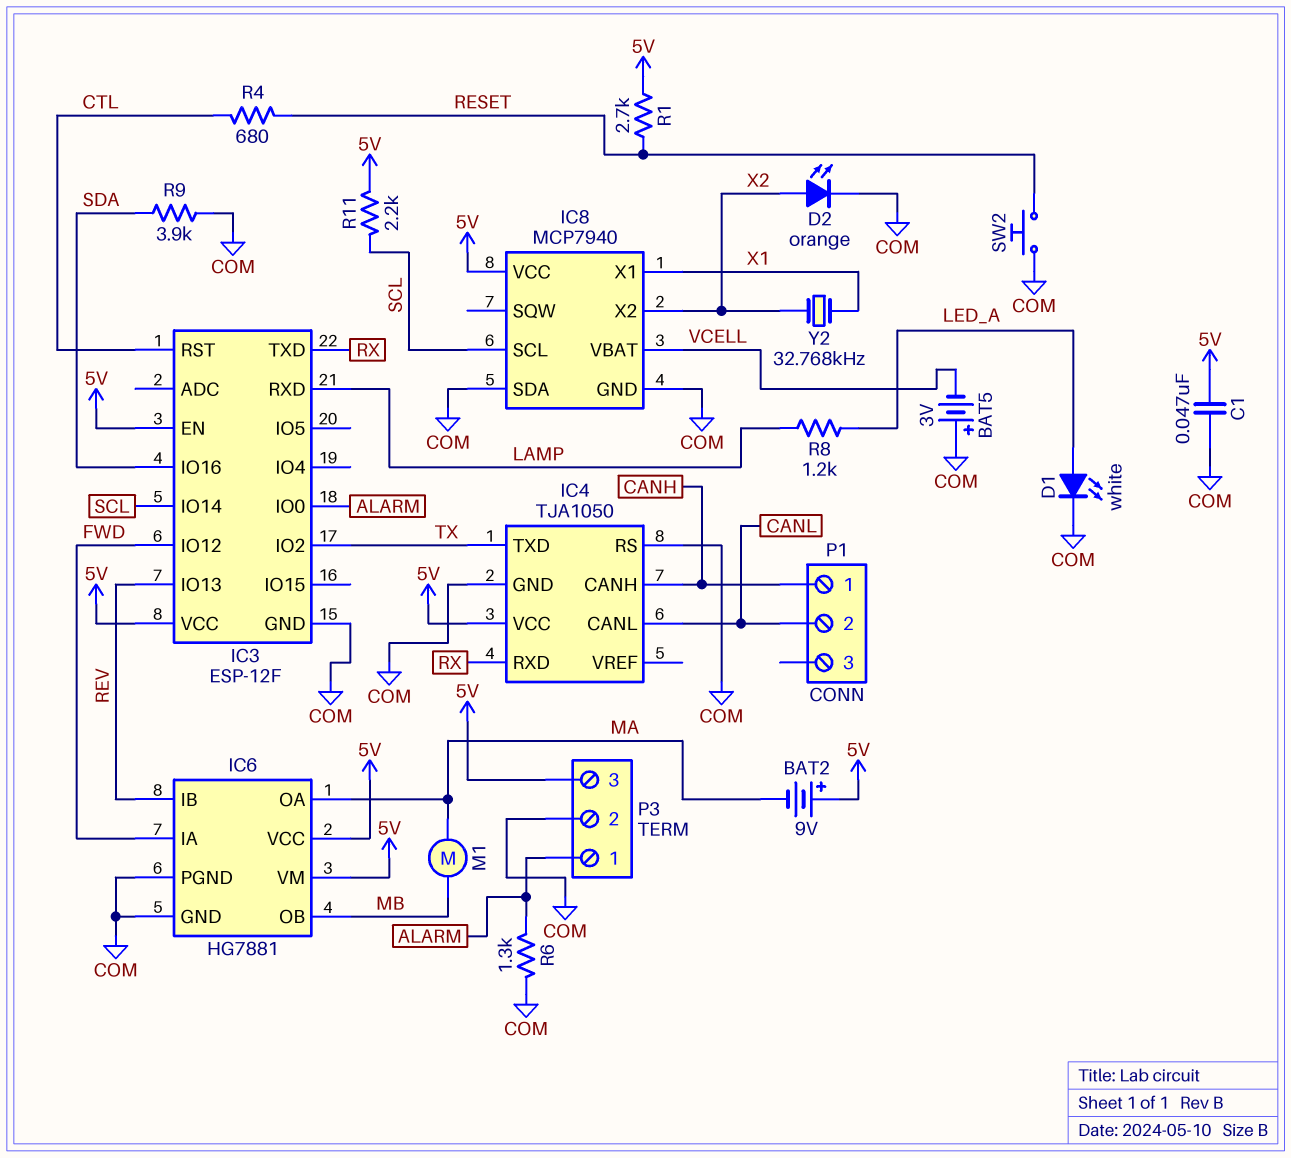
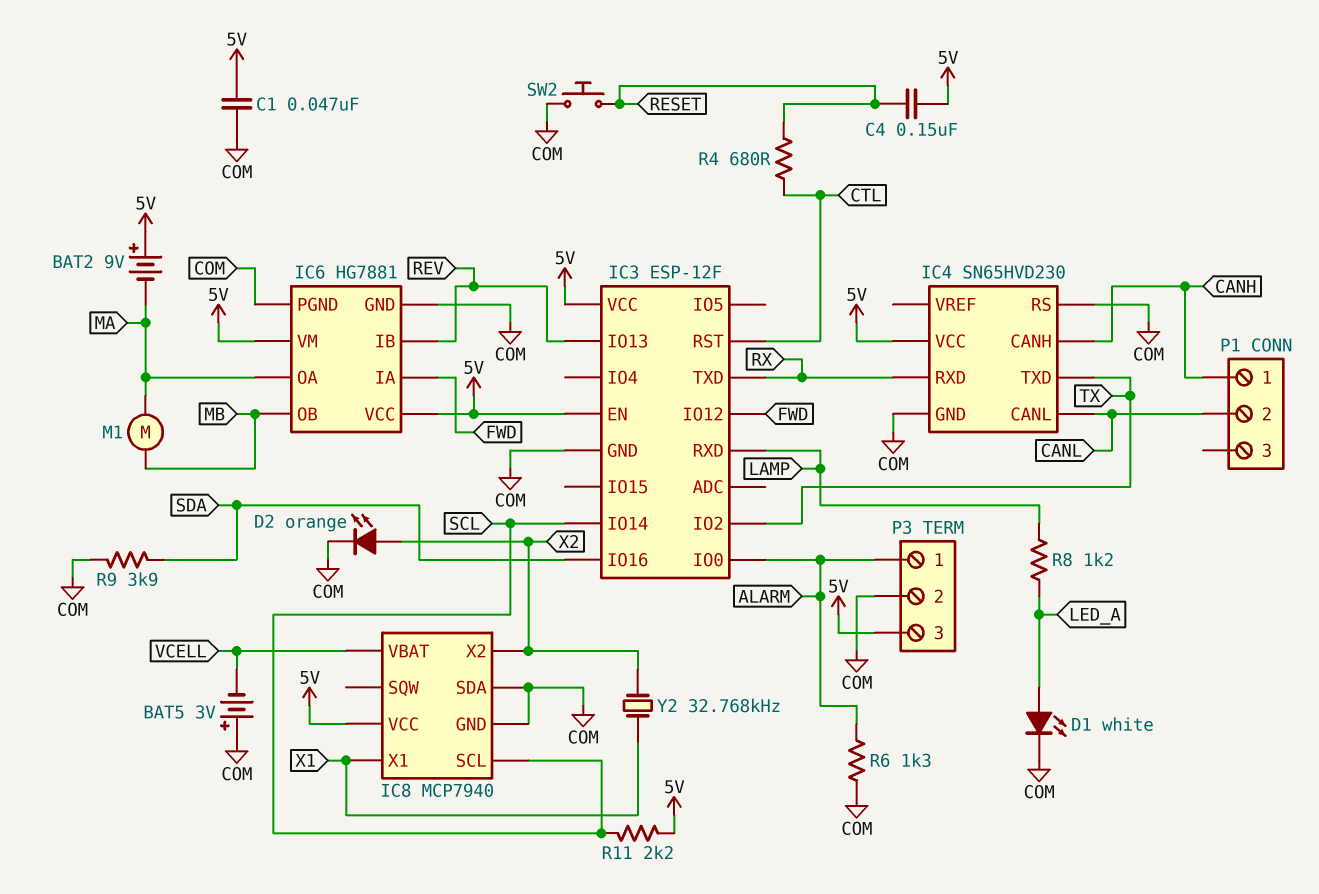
C4: none -> 150nF (5V, RESET)
IC4: TJA1050 -> SN65HVD230
R1: 2.7k (5V, RESET) -> none

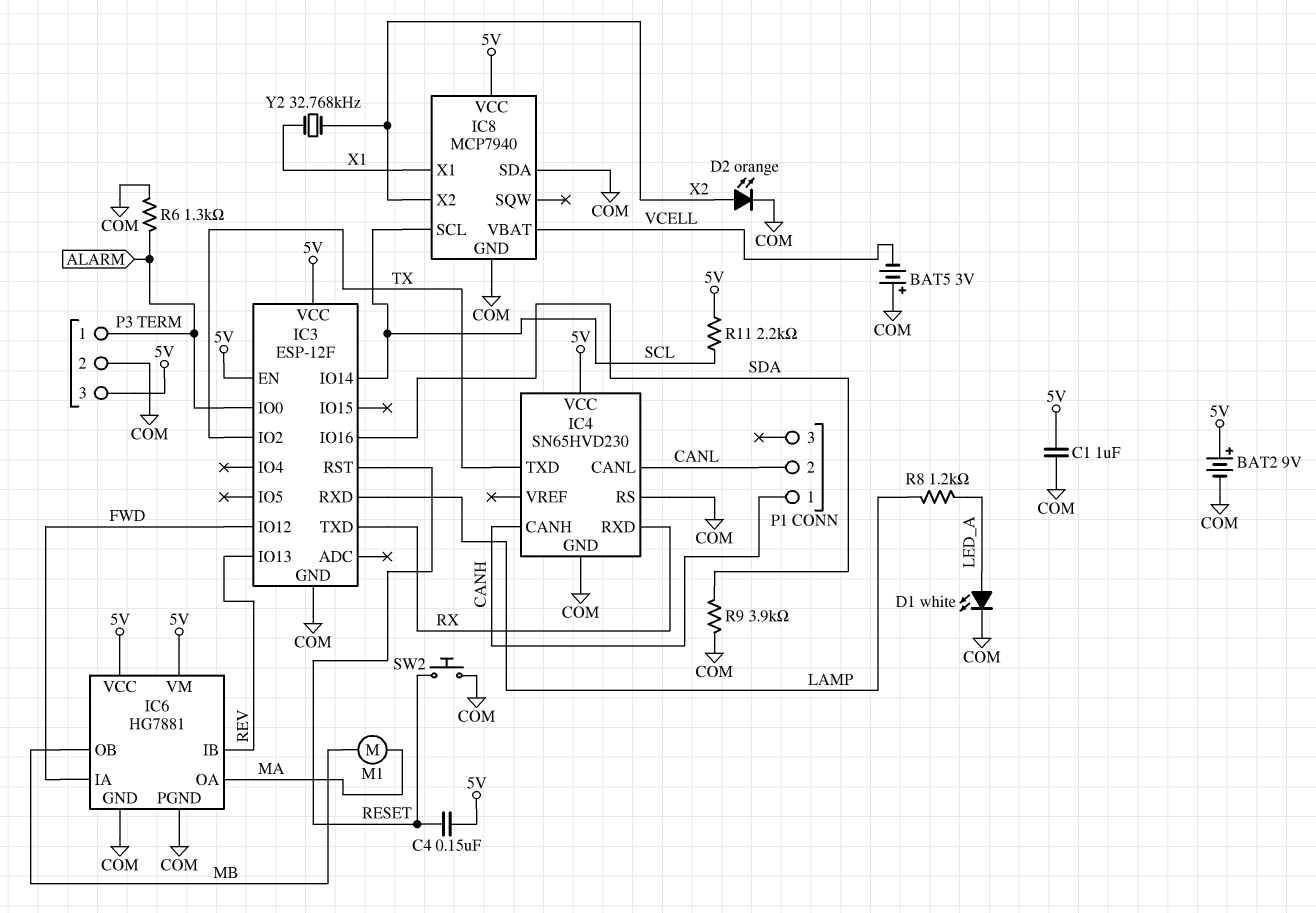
BAT2: 9V (plus 5V, minus MA) -> 9V (plus 5V, minus COM)
C1: 47nF (5V, COM) -> 1uF (5V, COM)
IC3 pin RST: CTL -> RESET
R4: 680 (CTL, RESET) -> none

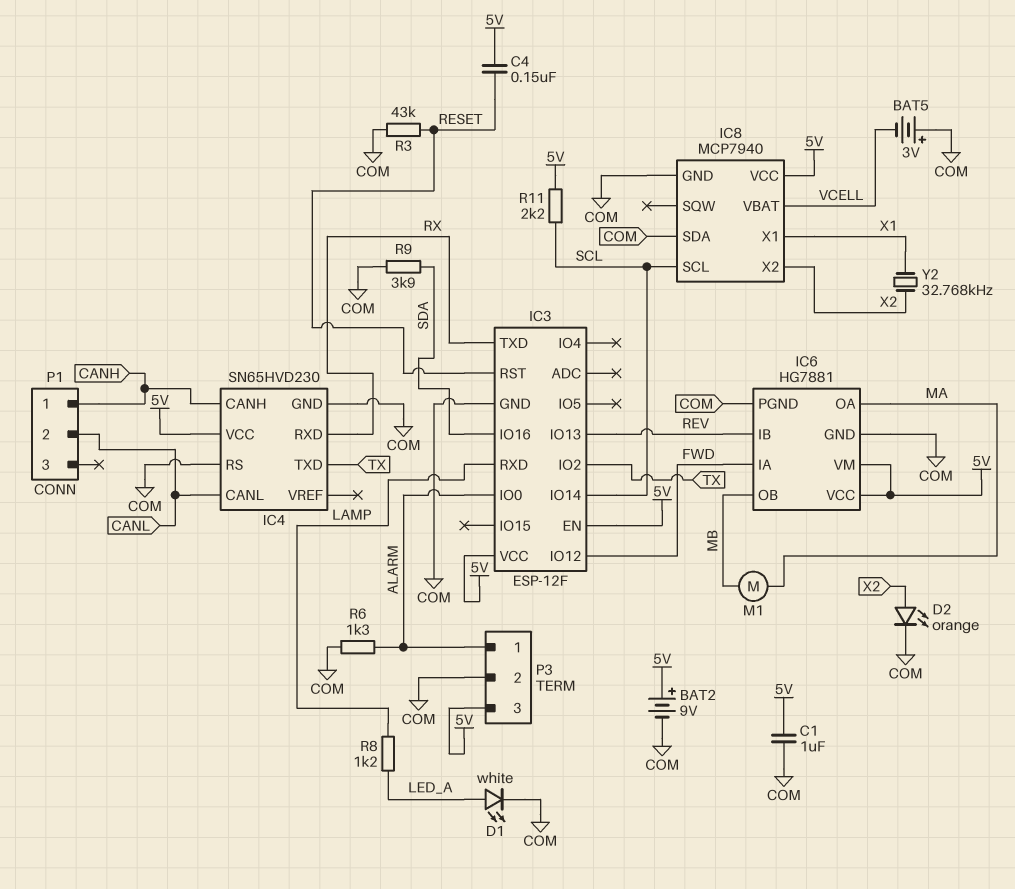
R3: none -> 43k (COM, RESET)
SW2: button (COM, RESET) -> none

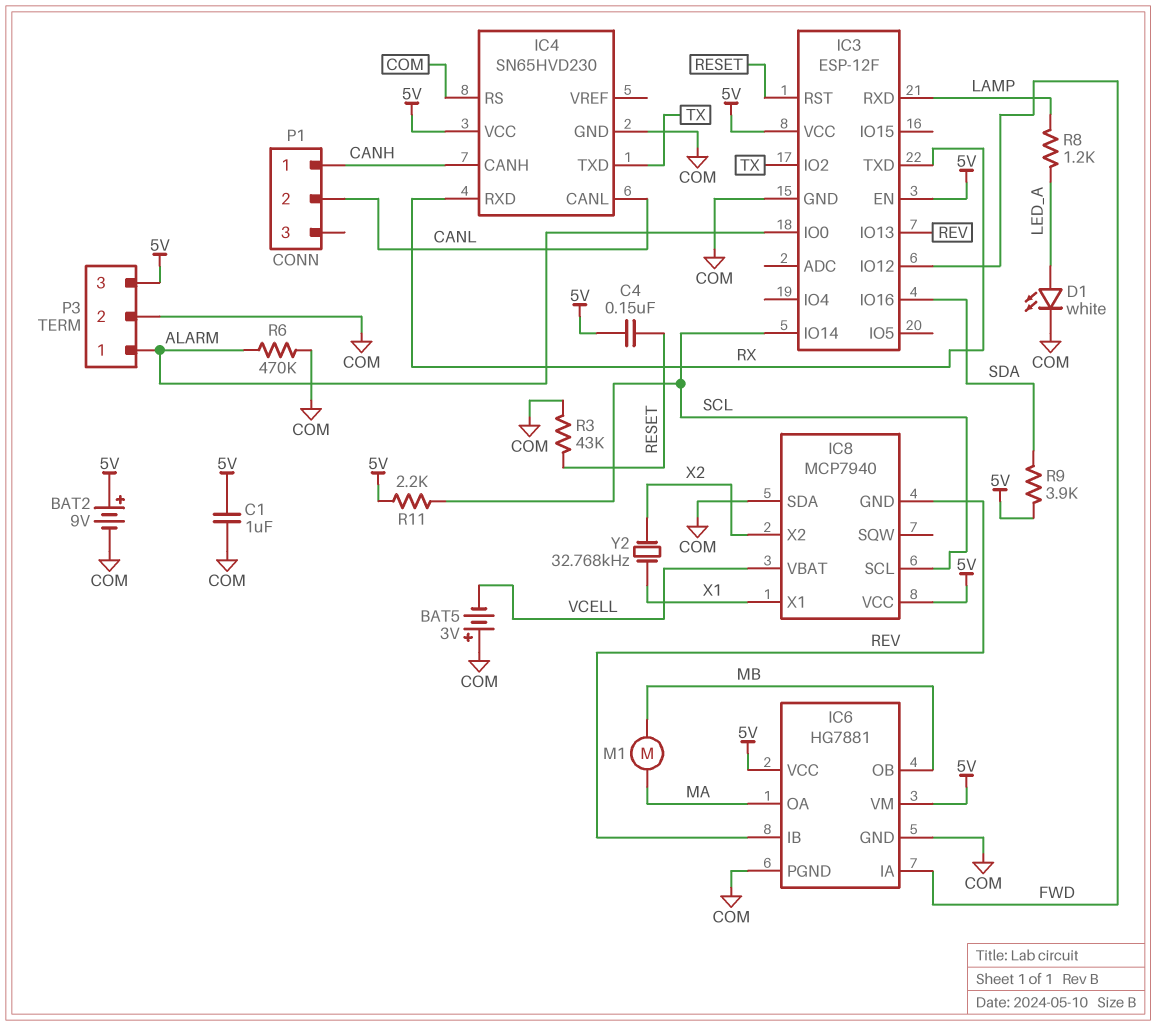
D2: LED orange (A X2, K COM) -> none
IC8 pin GND: COM -> REV
R6: 1.3k (ALARM, COM) -> 470k (ALARM, COM)
R9: 3.9k (COM, SDA) -> 3.9k (5V, SDA)

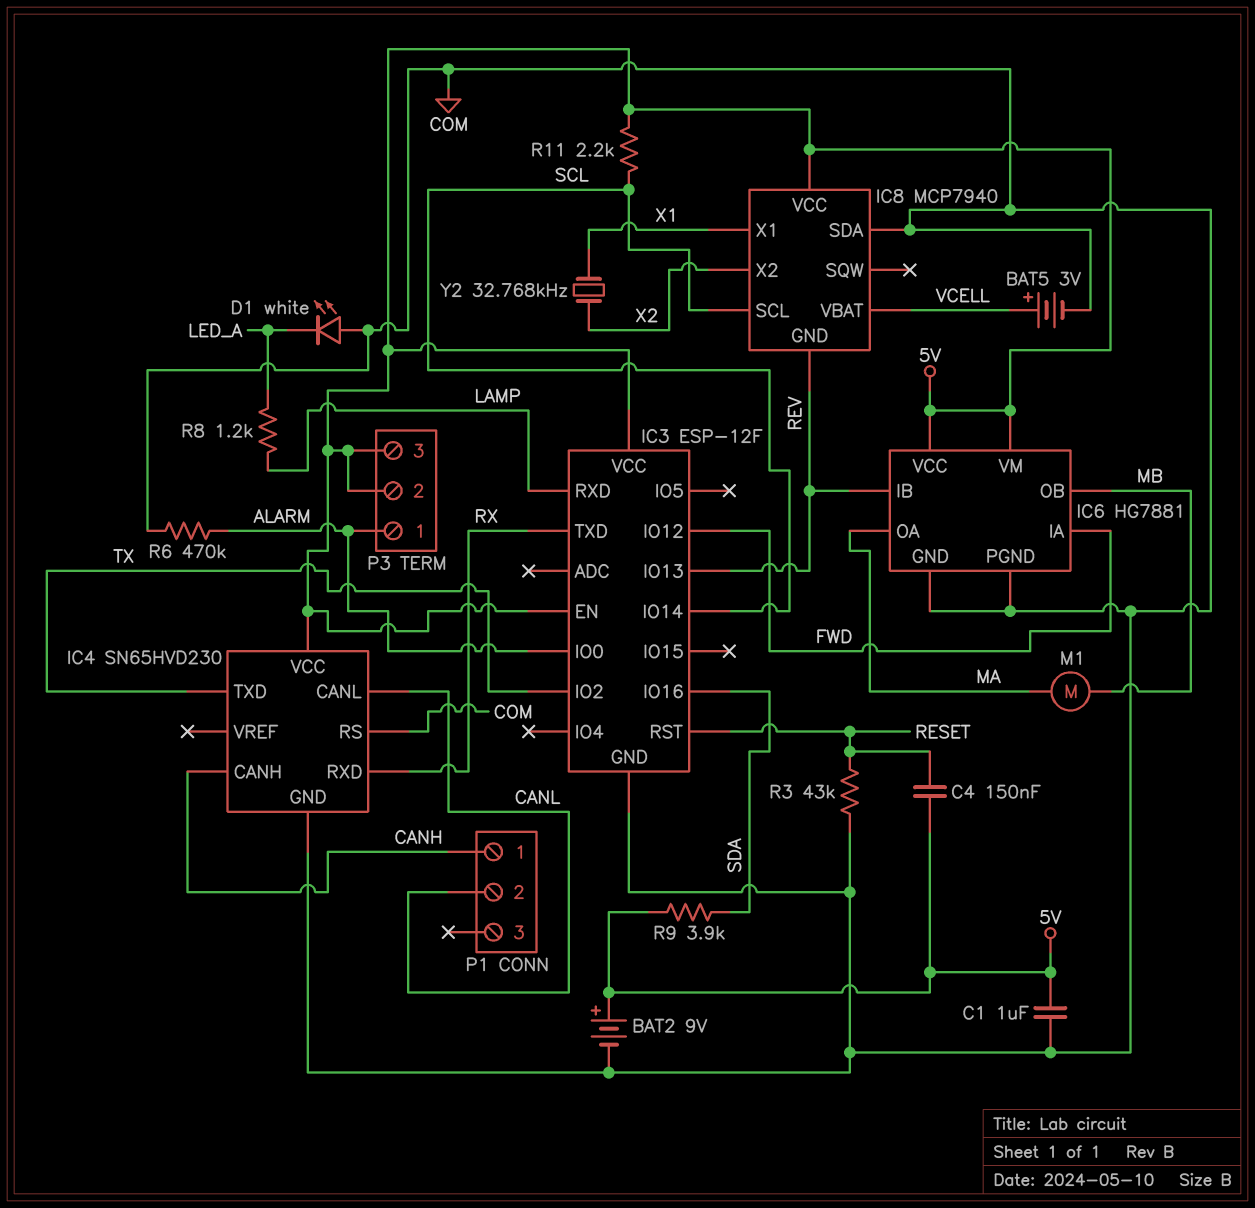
BAT5: 3V (plus COM, minus VCELL) -> 3V (plus VCELL, minus COM)
D1: LED white (A LED_A, K COM) -> LED white (A COM, K LED_A)
P3 pin 2: COM -> 5V

